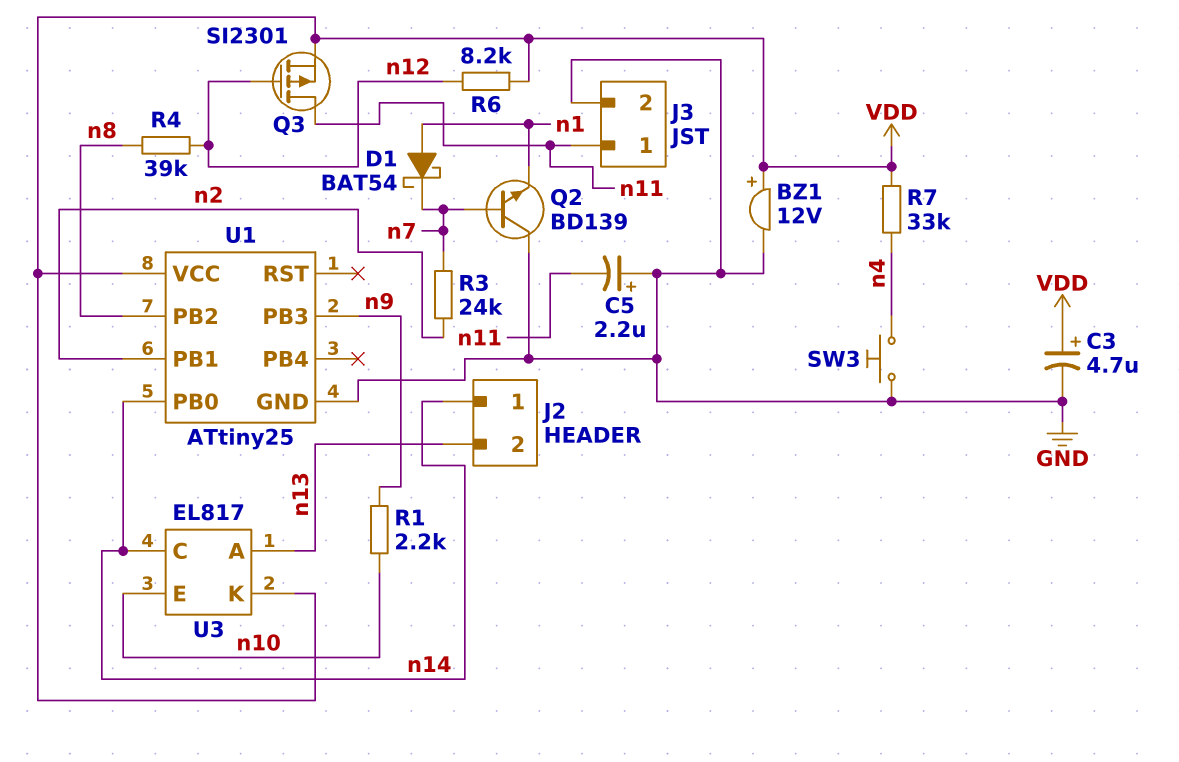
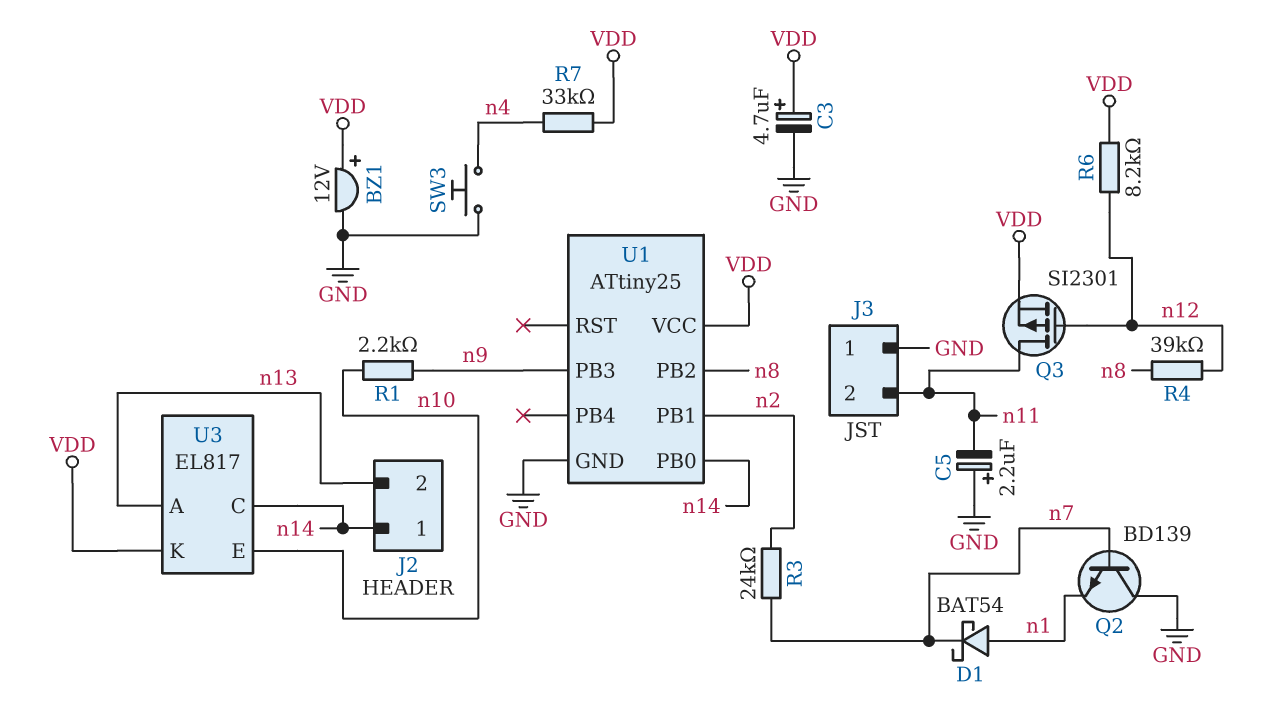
J3 pin 1: n11 -> GND
J3 pin 2: GND -> n11

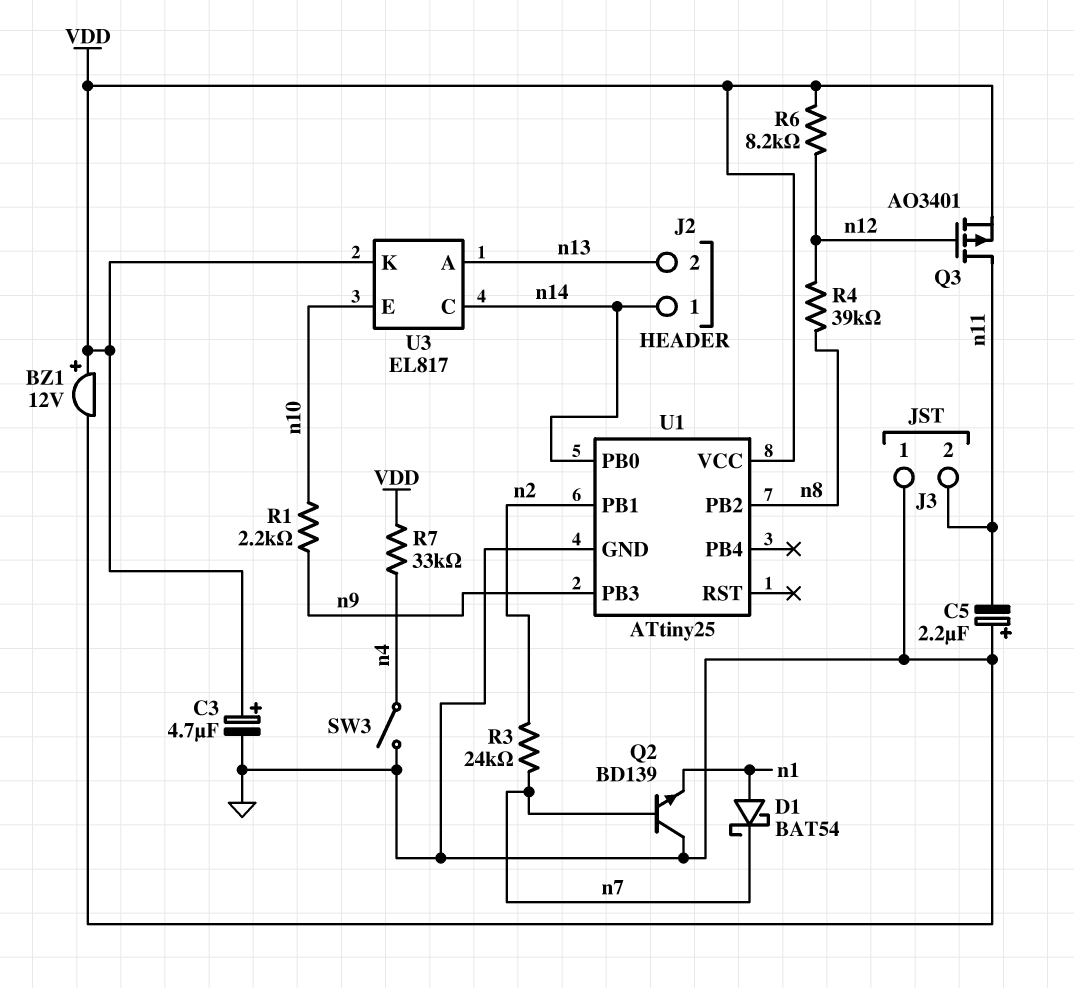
Q3: PMOS SI2301 (G n12, D n11, S VDD) -> PMOS AO3401 (G n12, D n11, S VDD)
SW3: button (GND, n4) -> switch (GND, n4)

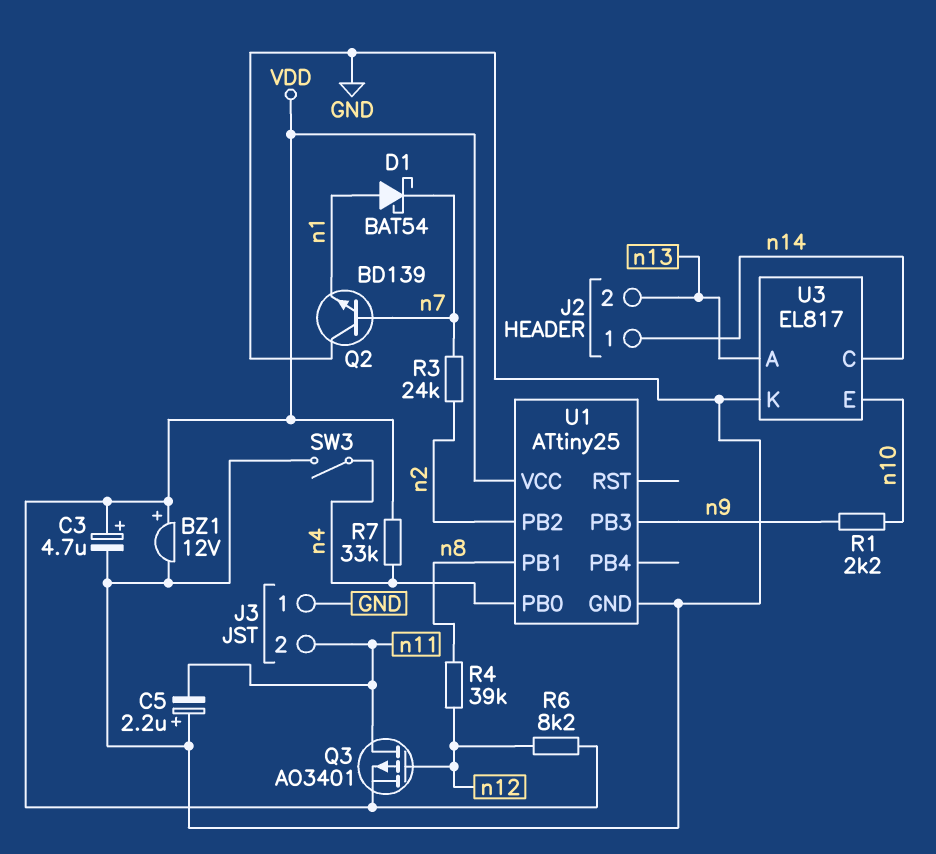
U1 pin PB0: n14 -> n4
U1 pin PB1: n2 -> n8
U1 pin PB2: n8 -> n2
U3 pin K: VDD -> GND

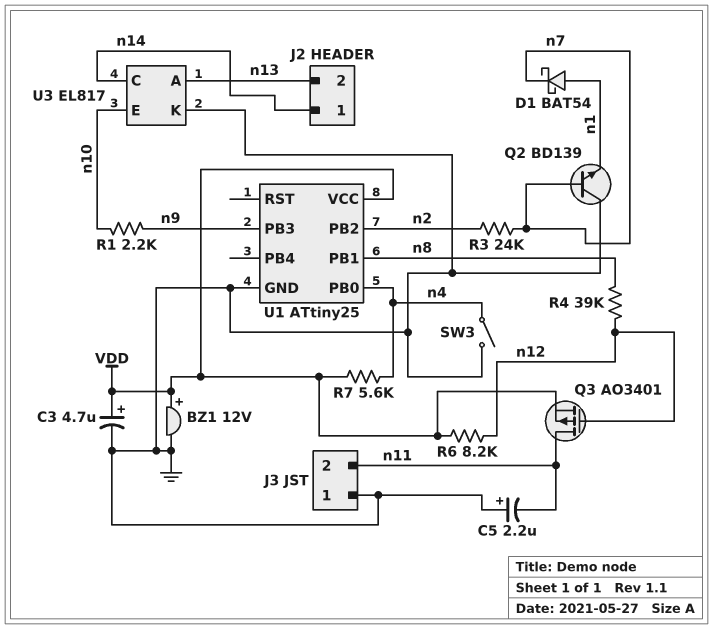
R7: 33k (VDD, n4) -> 5.6k (VDD, n4)

